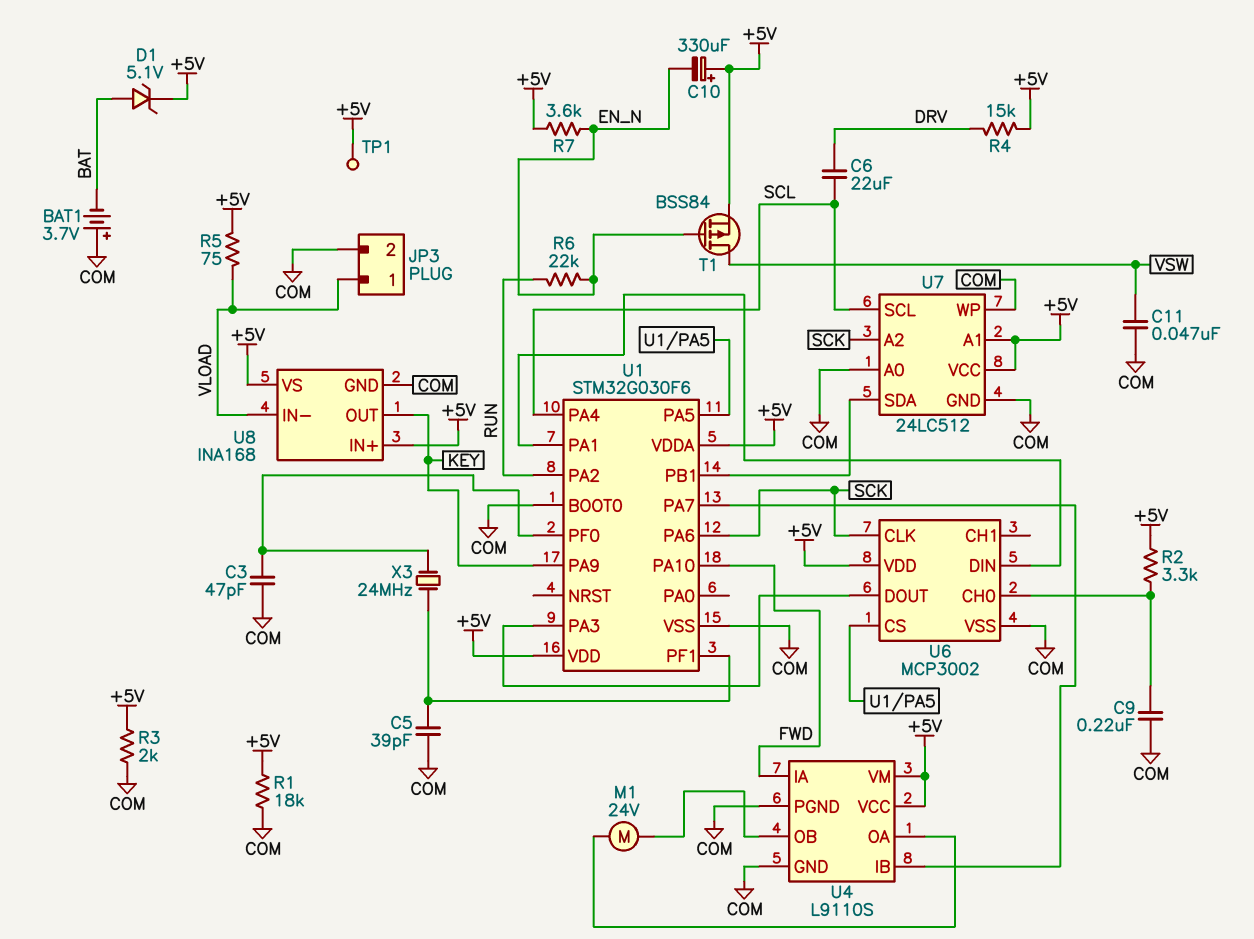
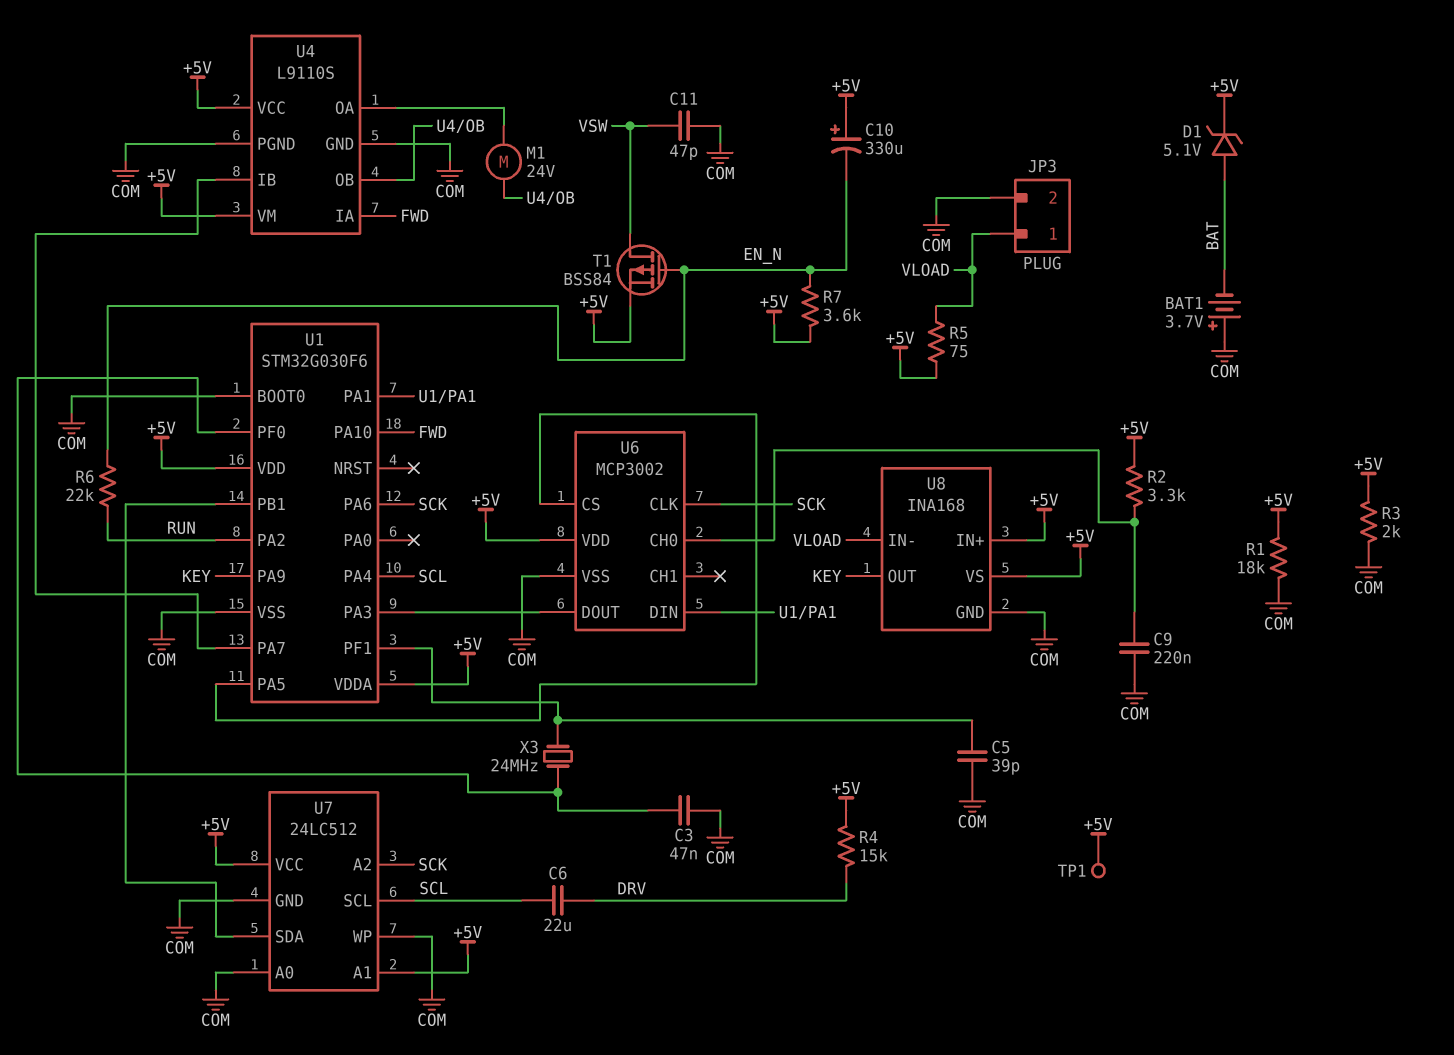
C3: 47pF (COM, U1/PF0) -> 47nF (COM, U1/PF0)
C11: 47nF (COM, VSW) -> 47pF (COM, VSW)

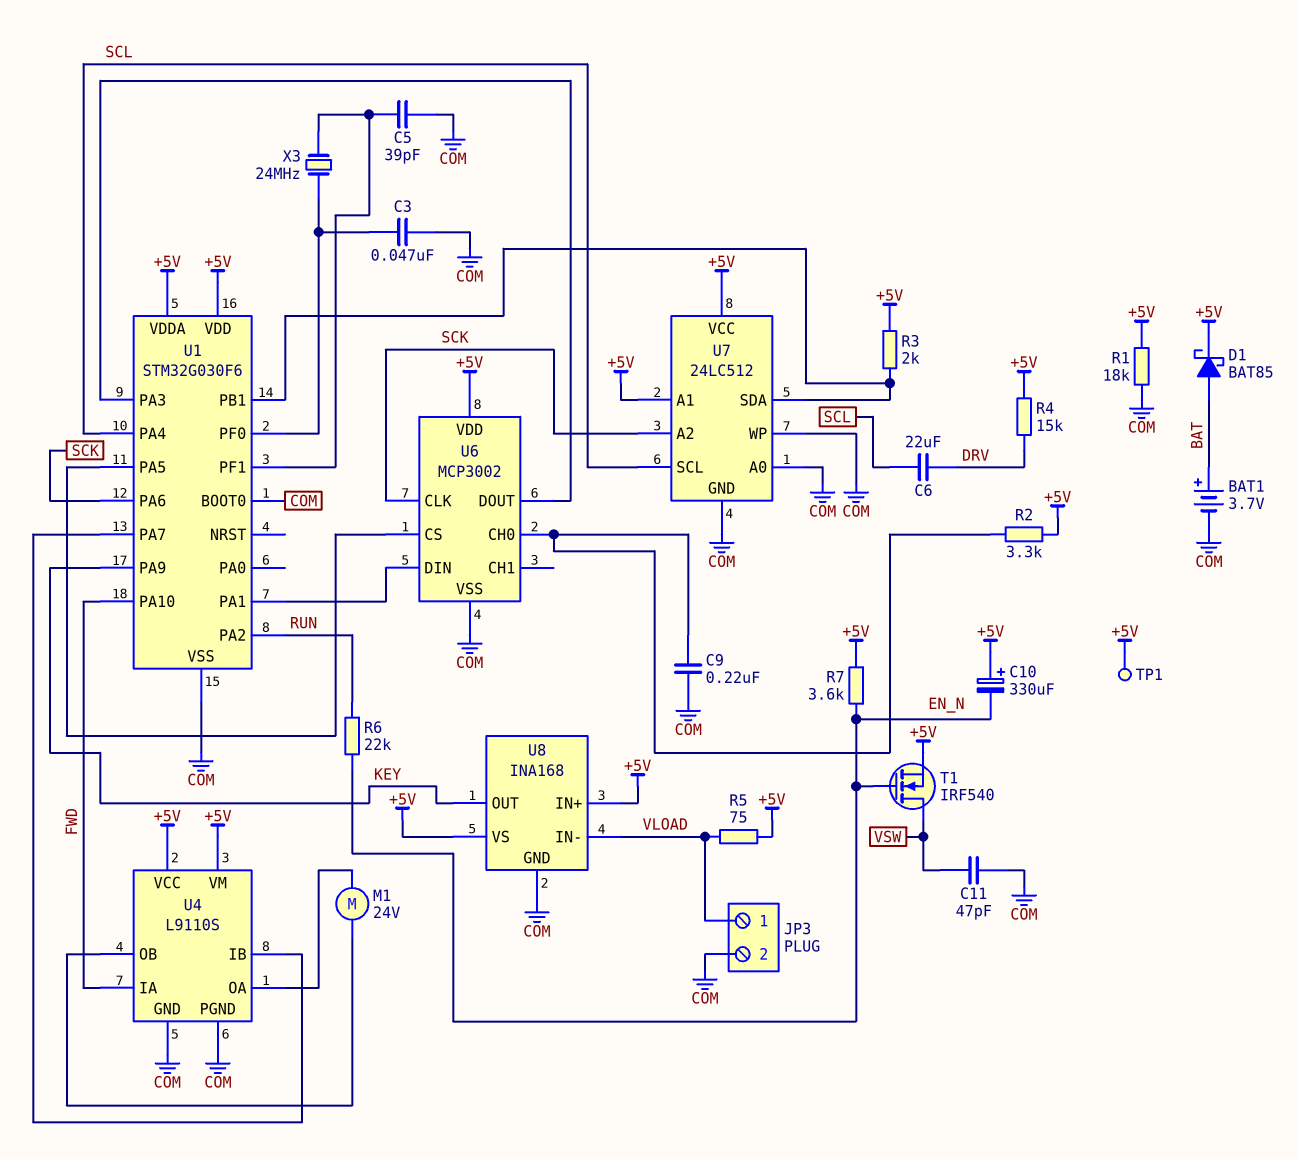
BAT1: 3.7V (plus COM, minus BAT) -> 3.7V (plus BAT, minus COM)
D1: zener 5.1V (A BAT, K +5V) -> schottky BAT85 (A BAT, K +5V)
R3: 2k (+5V, COM) -> 2k (+5V, U1/PB1)
T1: PMOS BSS84 (G EN_N, D VSW, S +5V) -> NMOS IRF540 (G EN_N, D VSW, S +5V)

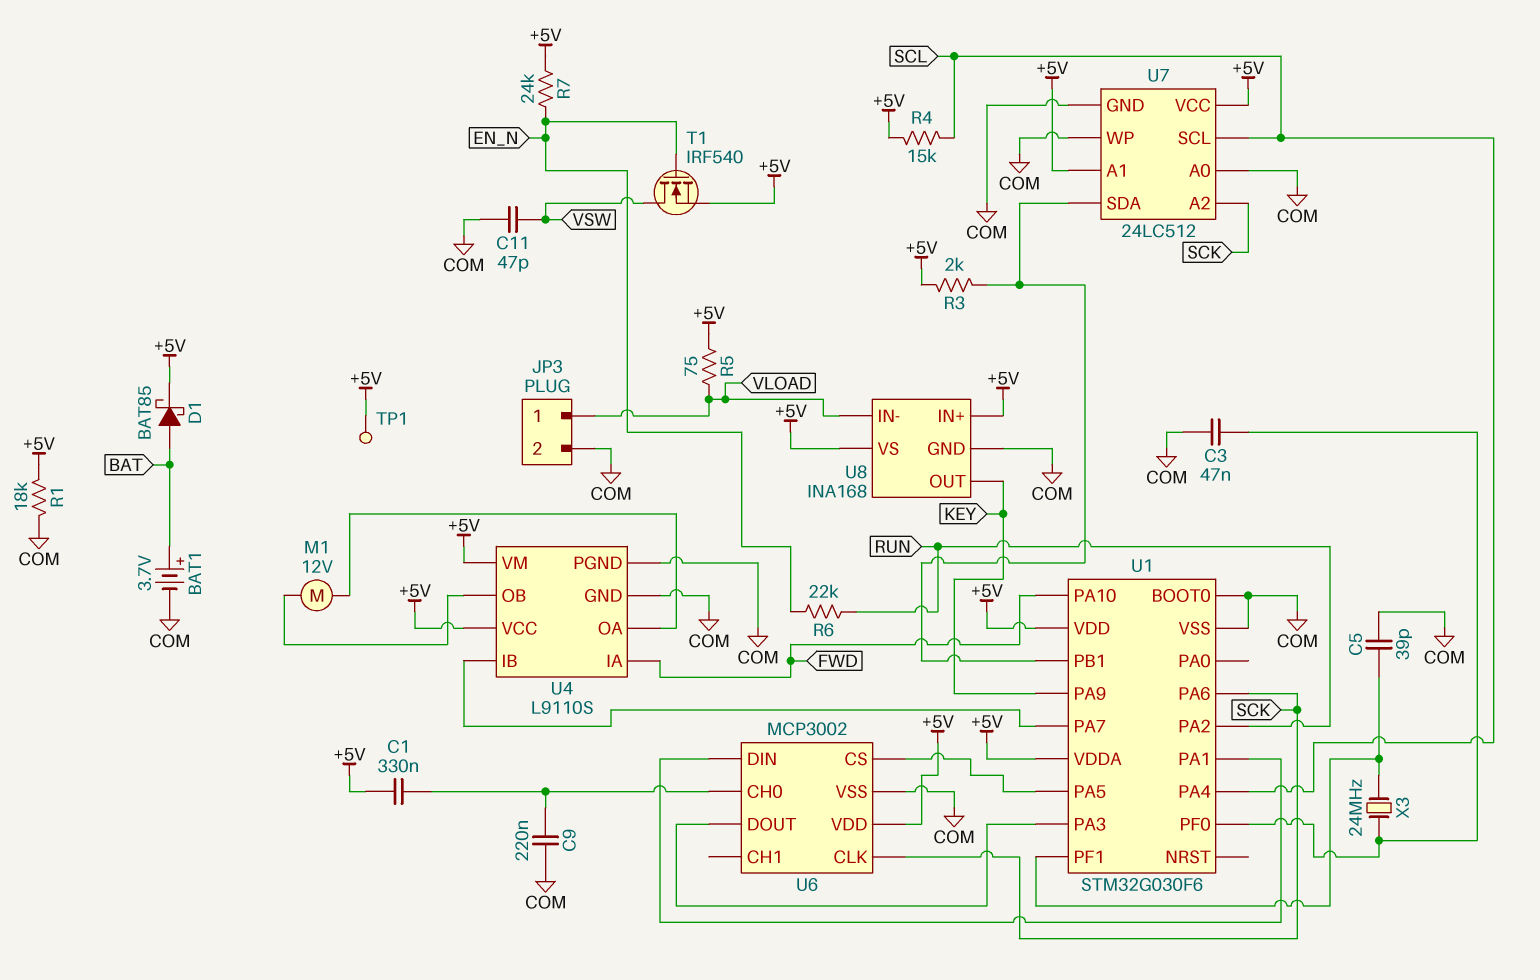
C1: none -> 330nF (+5V, U6/CH0)
C6: 22uF (DRV, SCL) -> none
C10: 330uF (plus +5V, minus EN_N) -> none
M1: motor 24V (U4/OA, U4/OB) -> motor 12V (U4/OA, U4/OB)
R2: 3.3k (+5V, U6/CH0) -> none
R4: 15k (+5V, DRV) -> 15k (+5V, SCL)
R7: 3.6k (+5V, EN_N) -> 24k (+5V, EN_N)

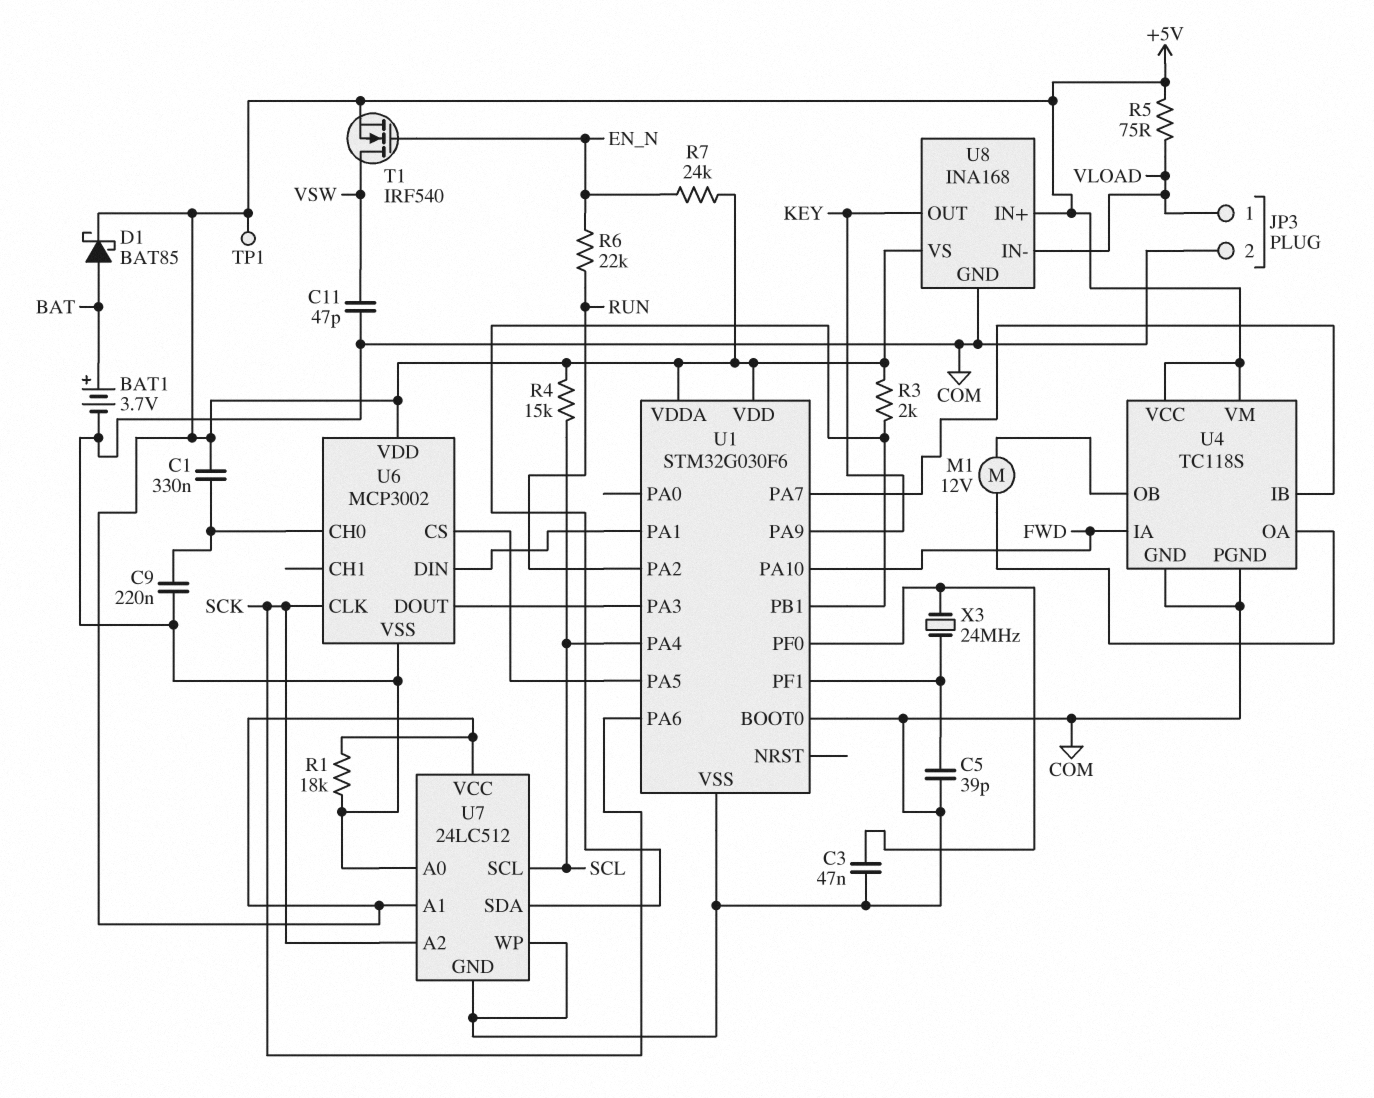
U4: L9110S -> TC118S

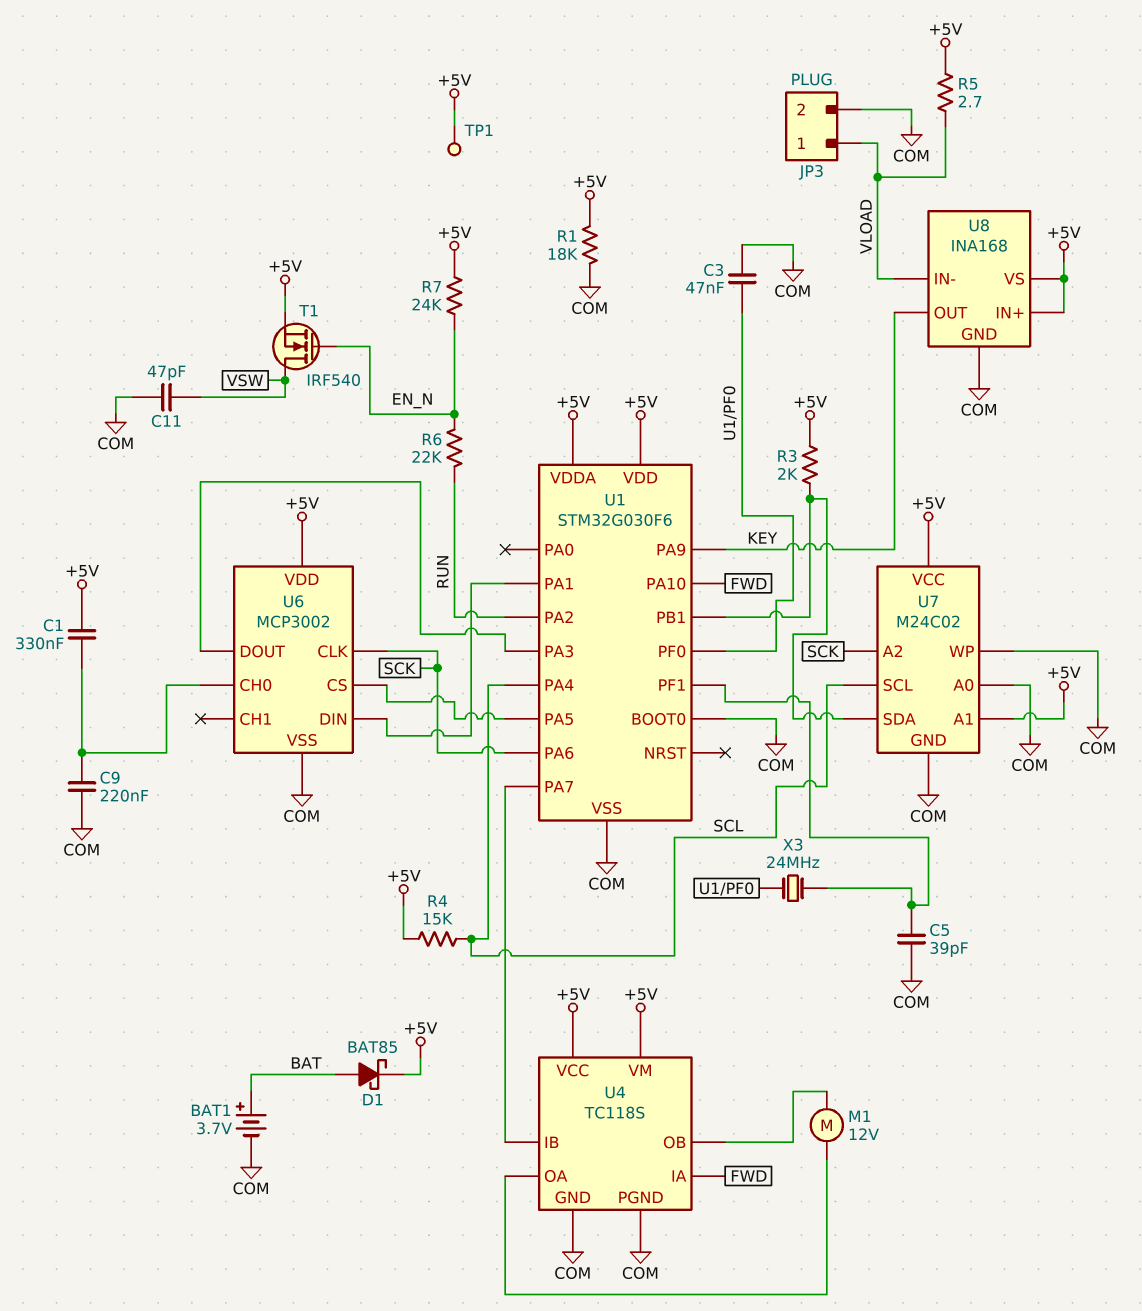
R5: 75 (+5V, VLOAD) -> 2.7 (+5V, VLOAD)
U7: 24LC512 -> M24C02

